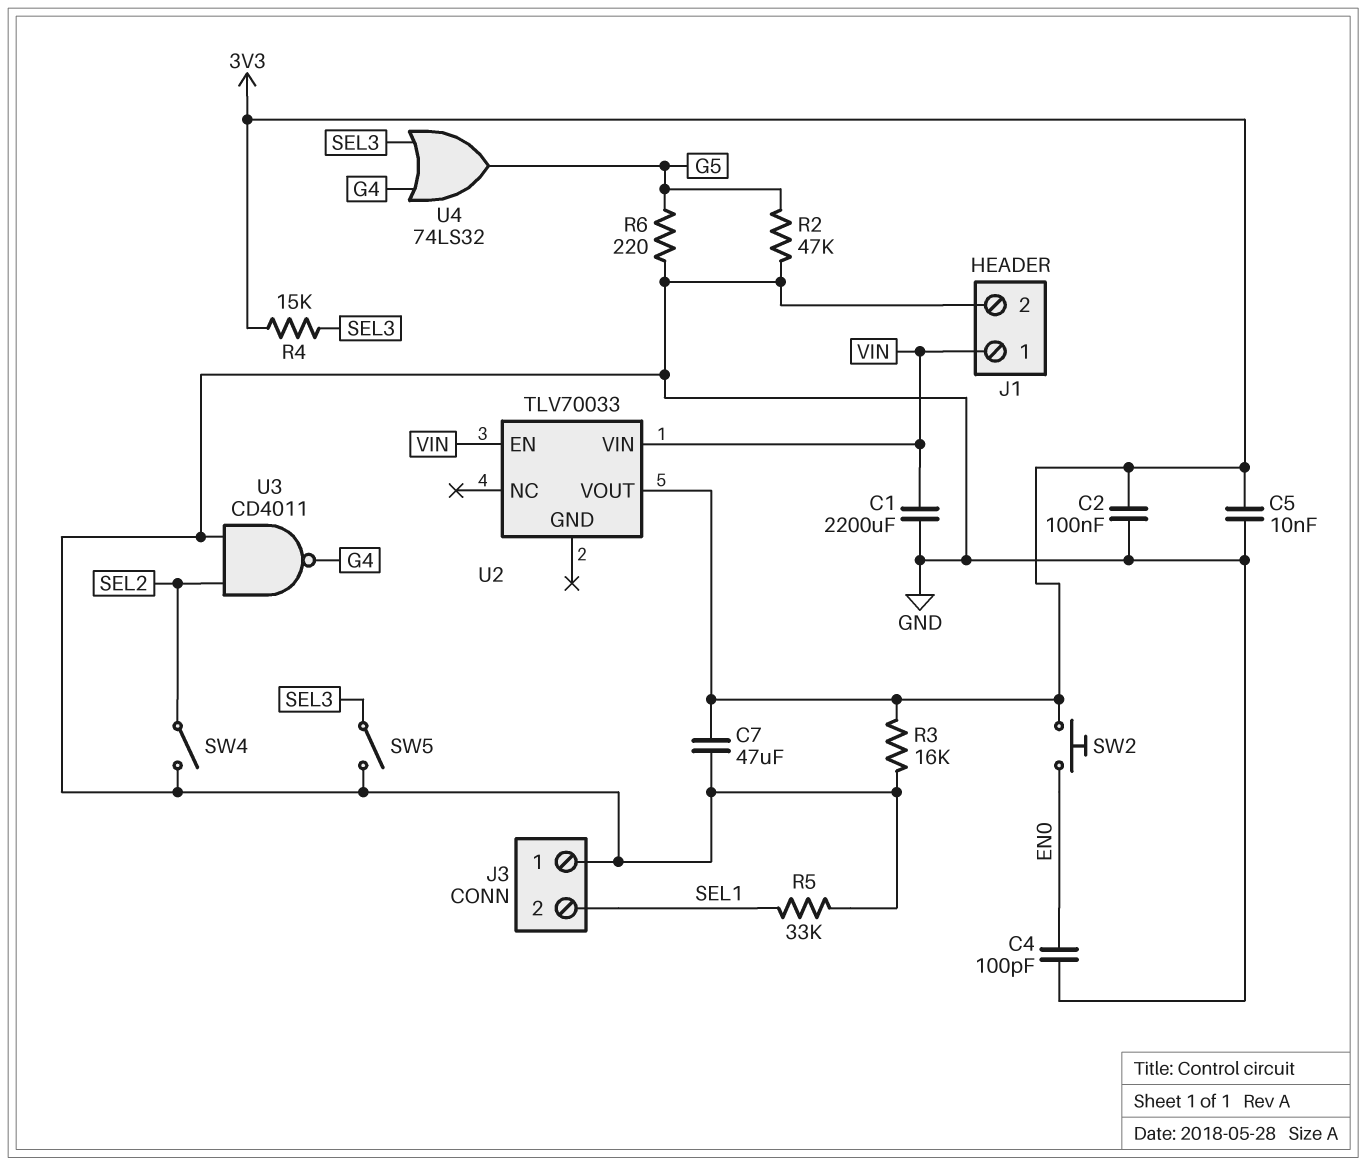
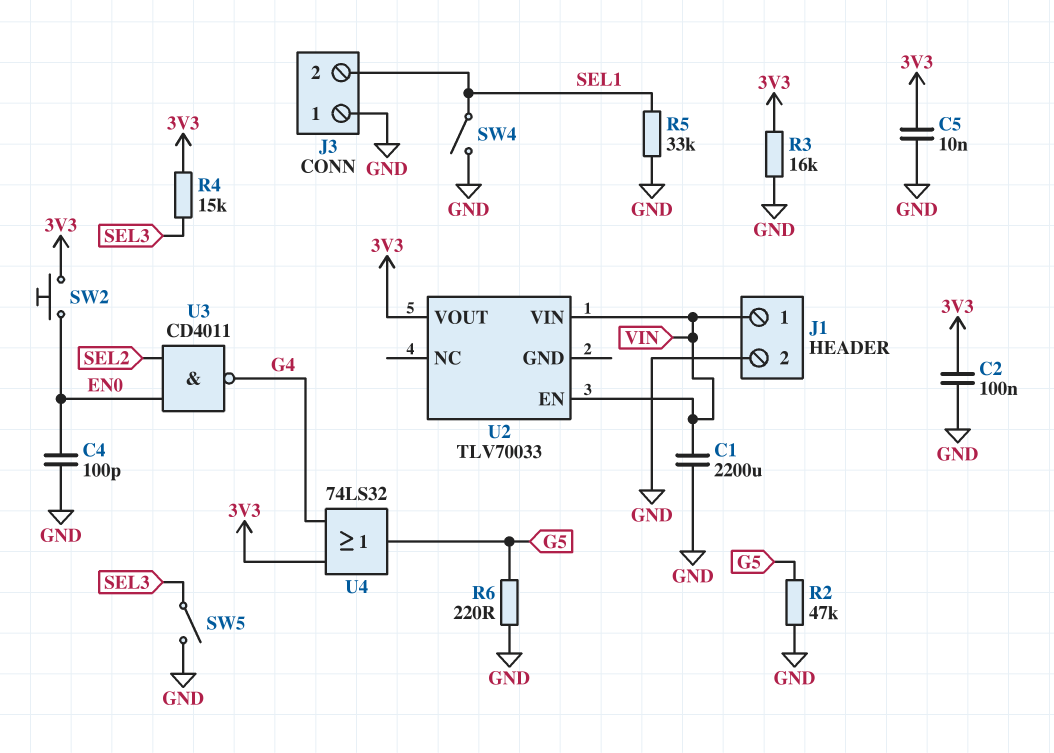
C7: 47uF (3V3, GND) -> none
SW4: switch (GND, SEL2) -> switch (GND, SEL1)
U3: NAND CD4011 (in GND, in SEL2, out G4) -> NAND CD4011 (in EN0, in SEL2, out G4)
U4: OR 74LS32 (in G4, in SEL3, out G5) -> OR 74LS32 (in 3V3, in G4, out G5)

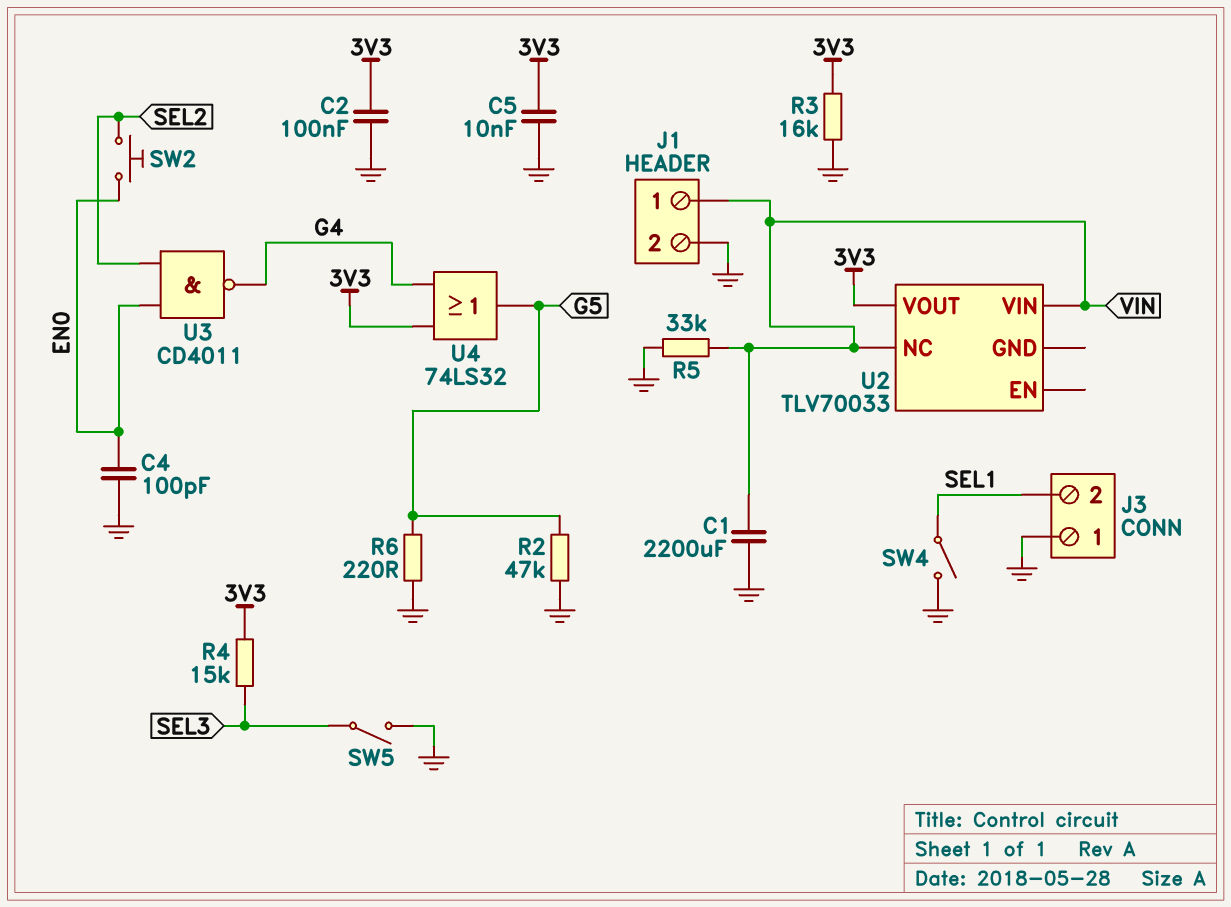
R5: 33k (GND, SEL1) -> 33k (GND, VIN)
SW2: button (3V3, EN0) -> button (EN0, SEL2)
U2 pin EN: VIN -> none
U2 pin NC: none -> VIN

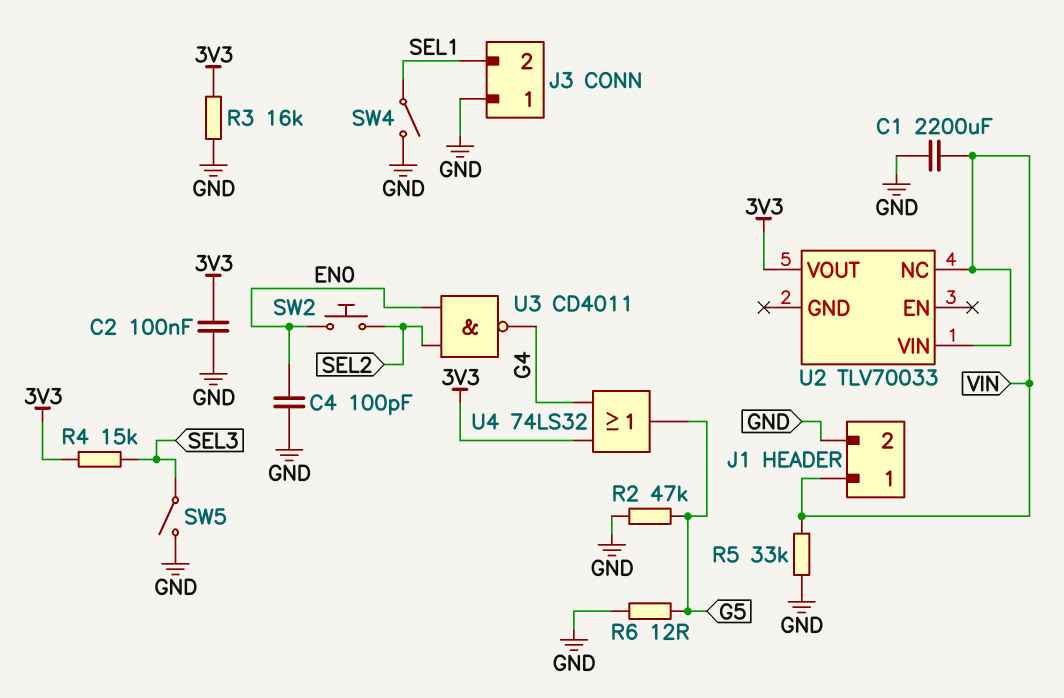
C5: 10nF (3V3, GND) -> none
R6: 220 (G5, GND) -> 12 (G5, GND)

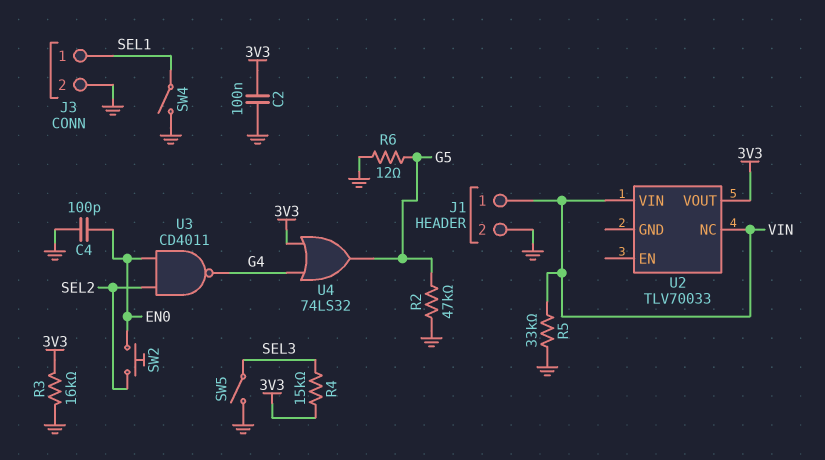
C1: 2200uF (GND, VIN) -> none
J3 pin 1: GND -> SEL1
J3 pin 2: SEL1 -> GND

